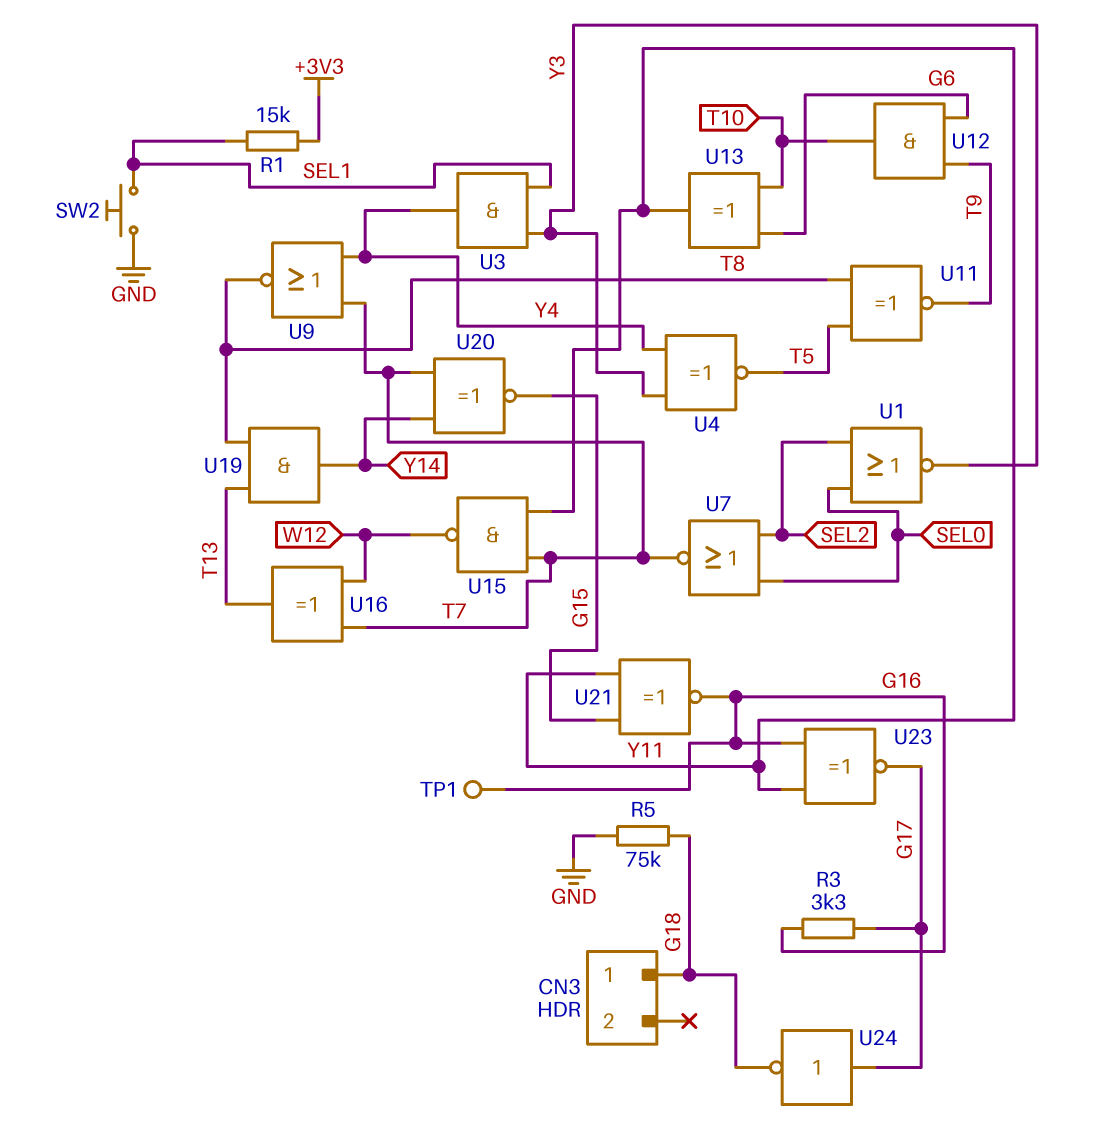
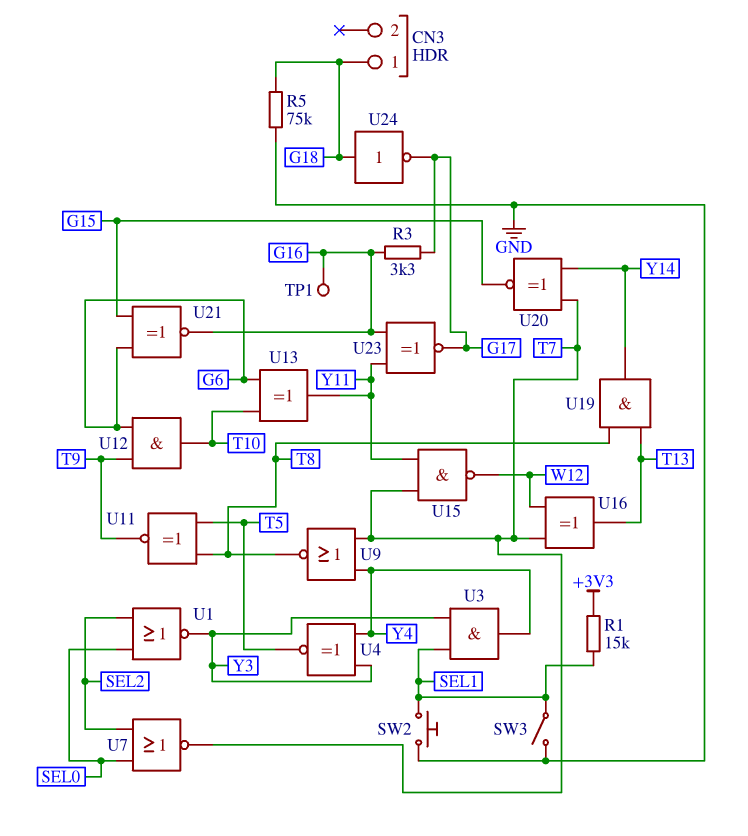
SW3: none -> switch (GND, SEL1)
U21: XNOR (in G15, in Y11, out G16) -> XNOR (in G6, in G15, out G16)
U24: NOT (in G17, out G18) -> NOT (in G18, out G17)

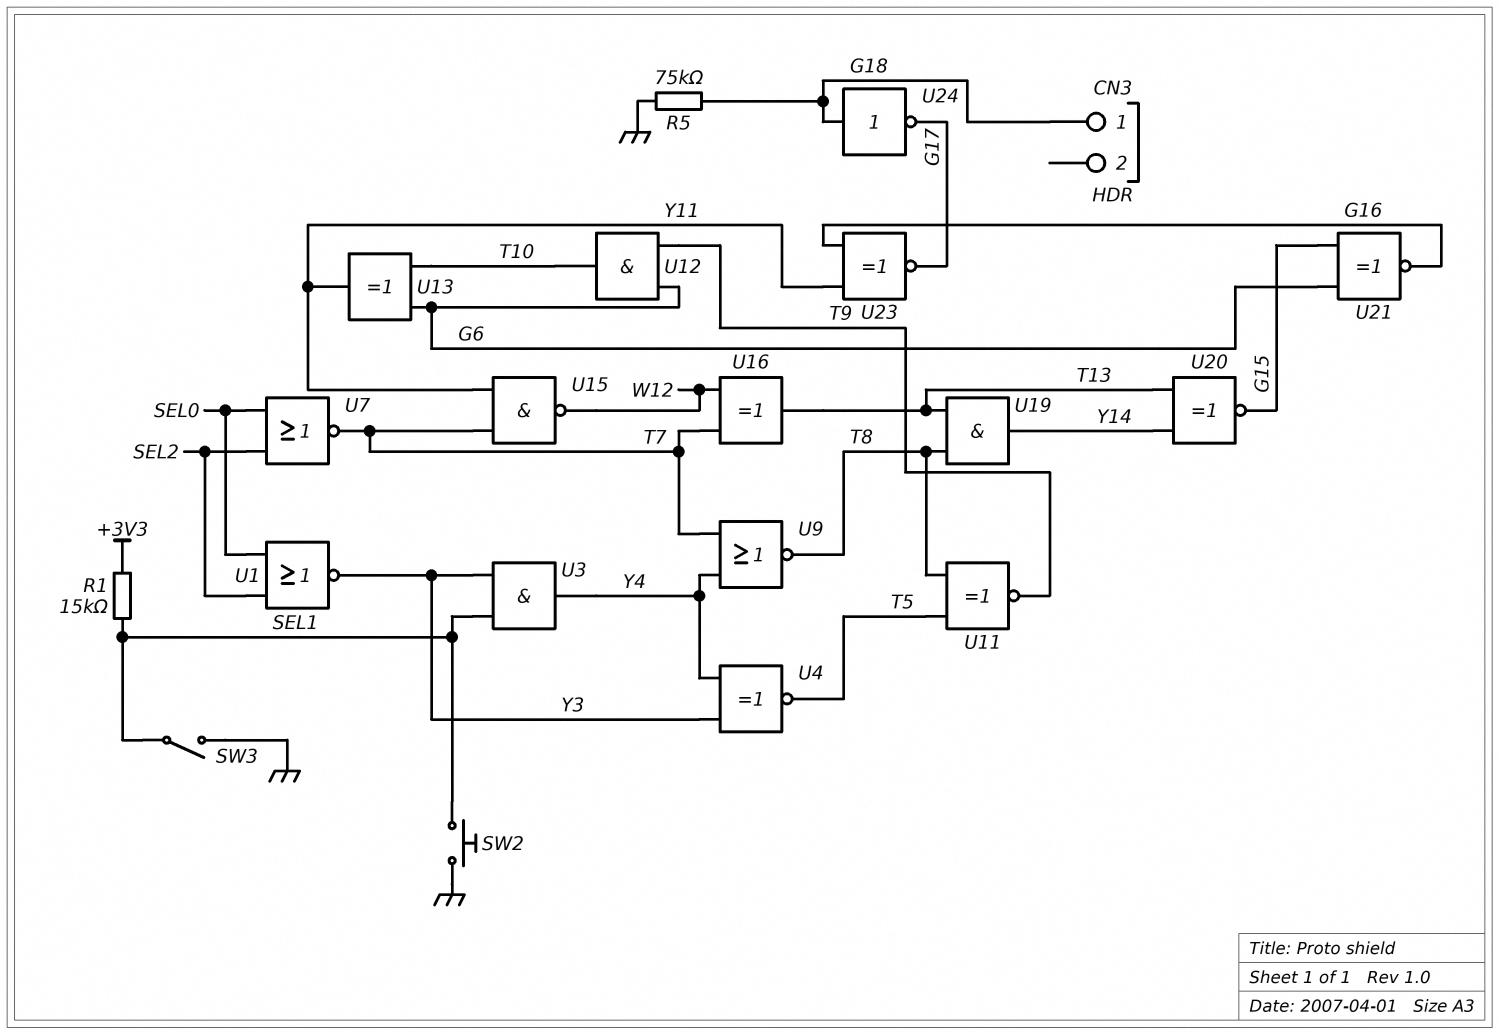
R3: 3.3k (G16, G17) -> none
TP1: test point (G16) -> none
U20: XNOR (in T7, in Y14, out G15) -> XNOR (in T13, in Y14, out G15)

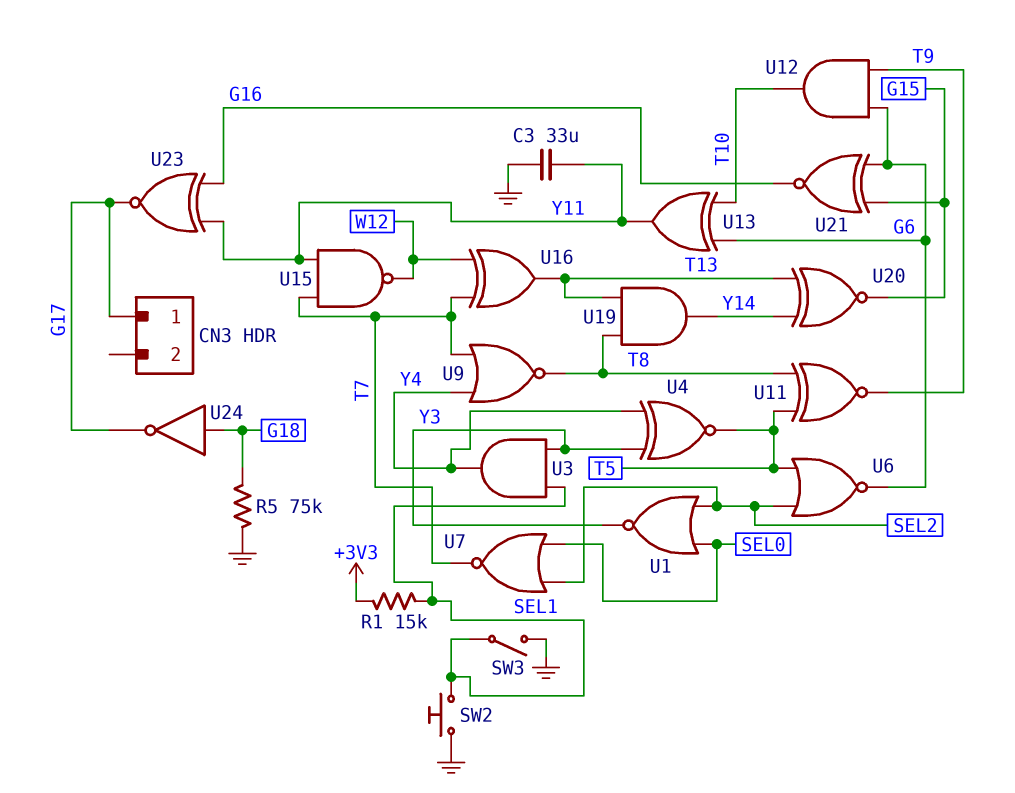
C3: none -> 33uF (GND, Y11)
CN3 pin 1: G18 -> G17
U6: none -> NOR (in SEL2, in T5, out G6)

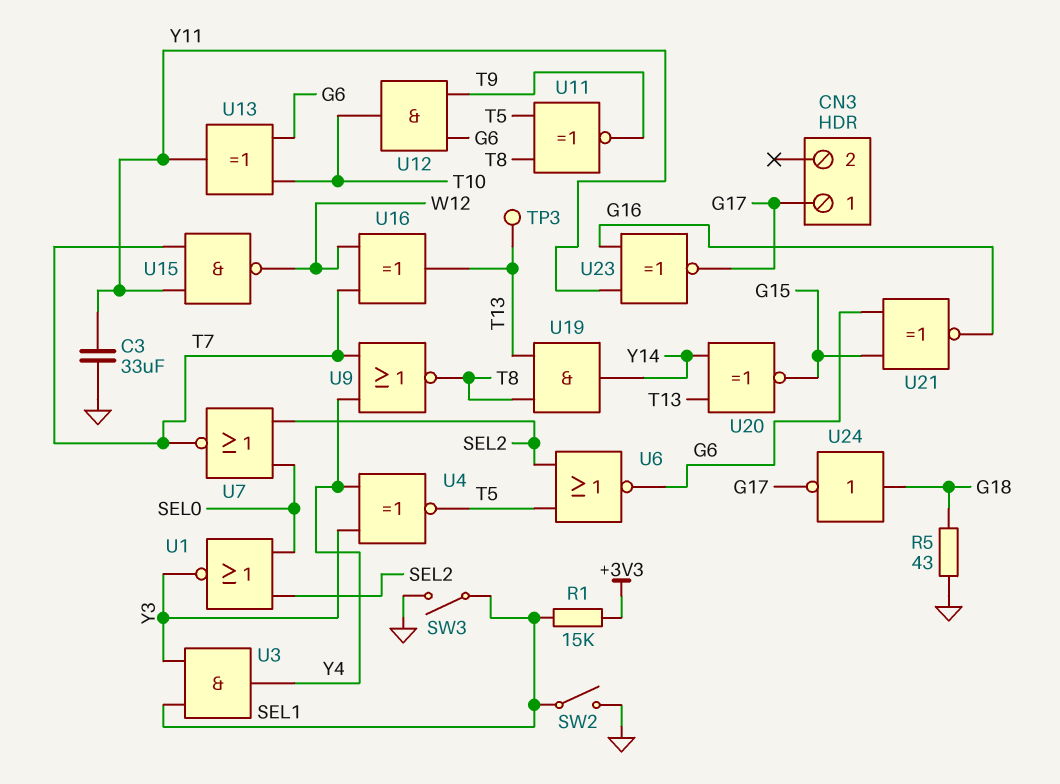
R5: 75k (G18, GND) -> 43 (G18, GND)
SW2: button (GND, SEL1) -> switch (GND, SEL1)
TP3: none -> test point (T13)

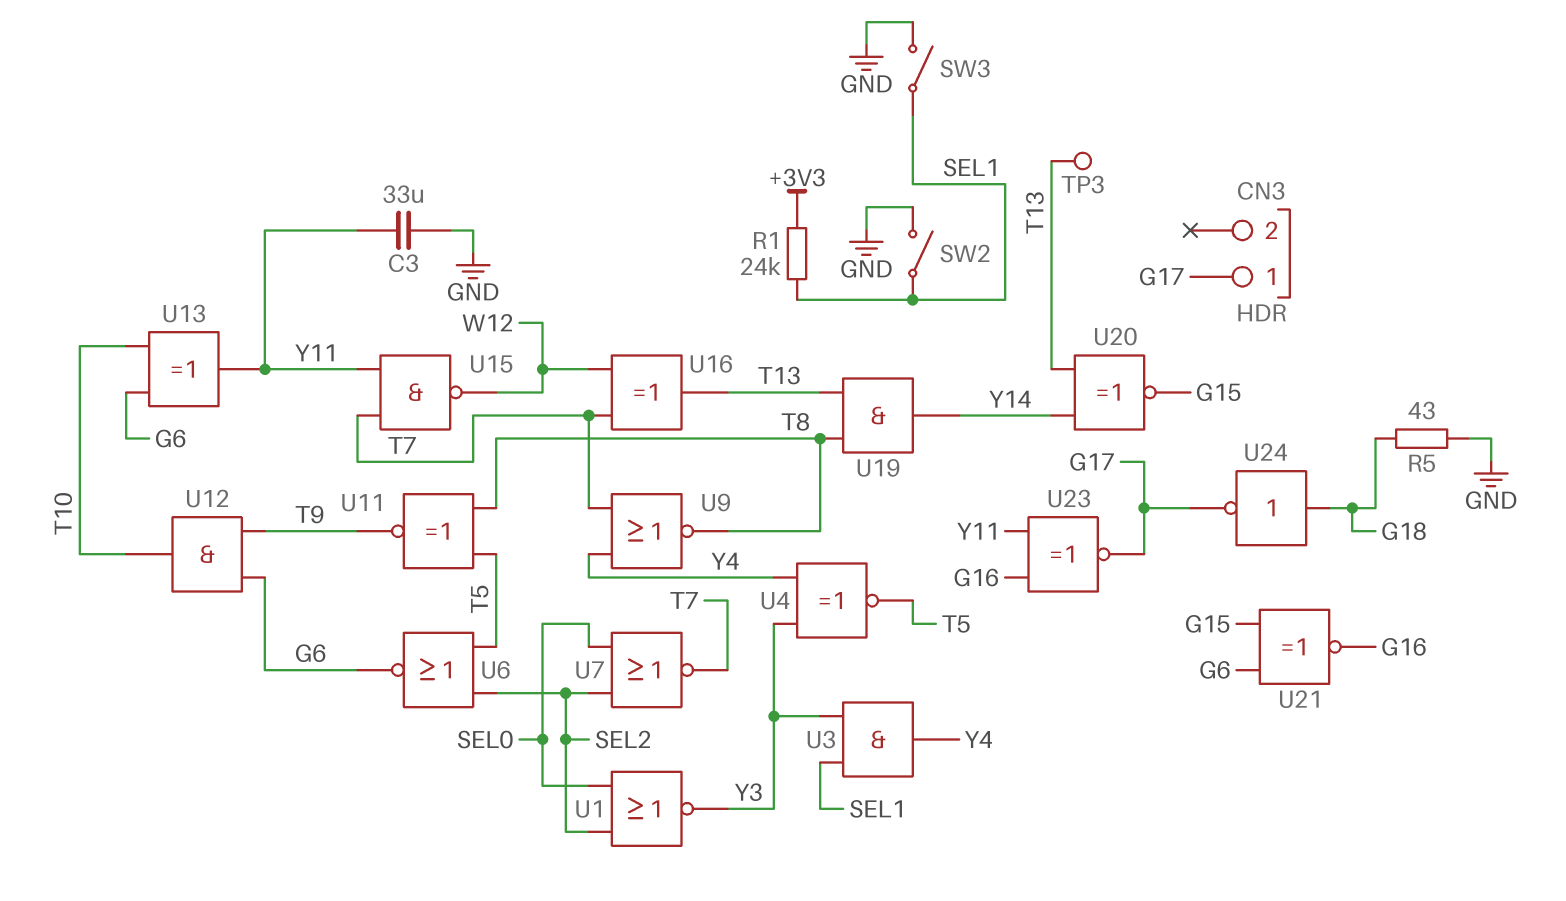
R1: 15k (+3V3, SEL1) -> 24k (+3V3, SEL1)

